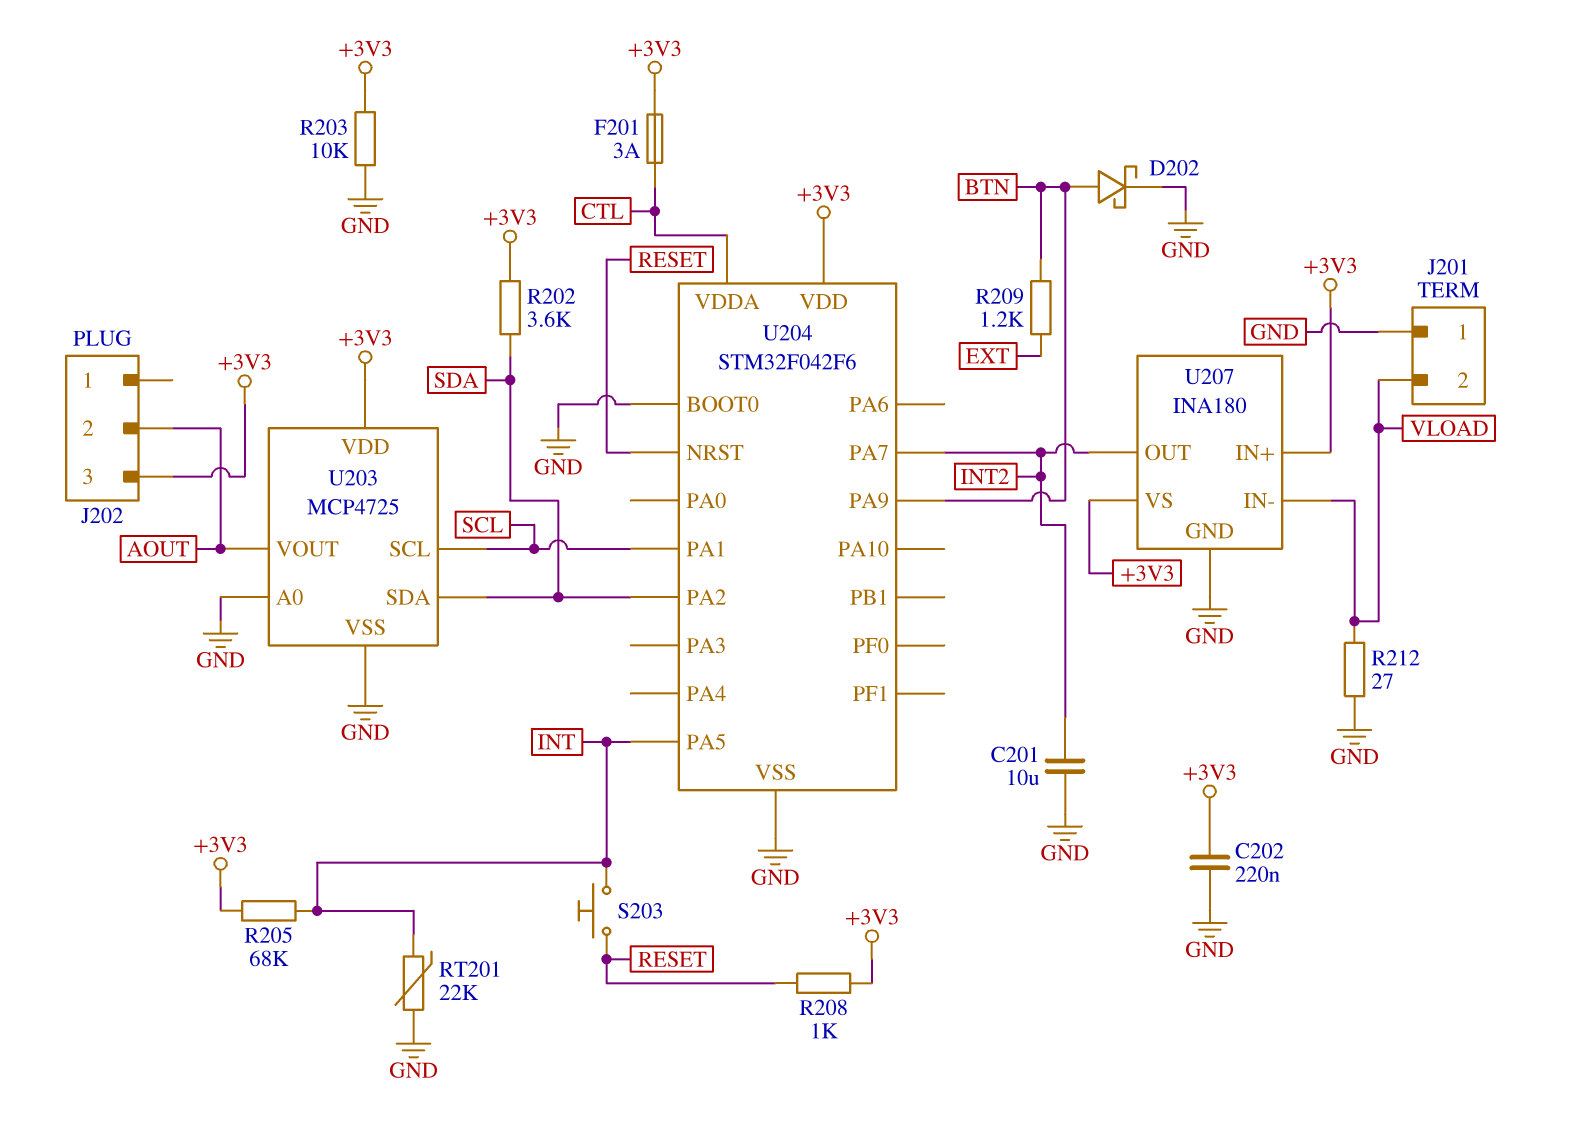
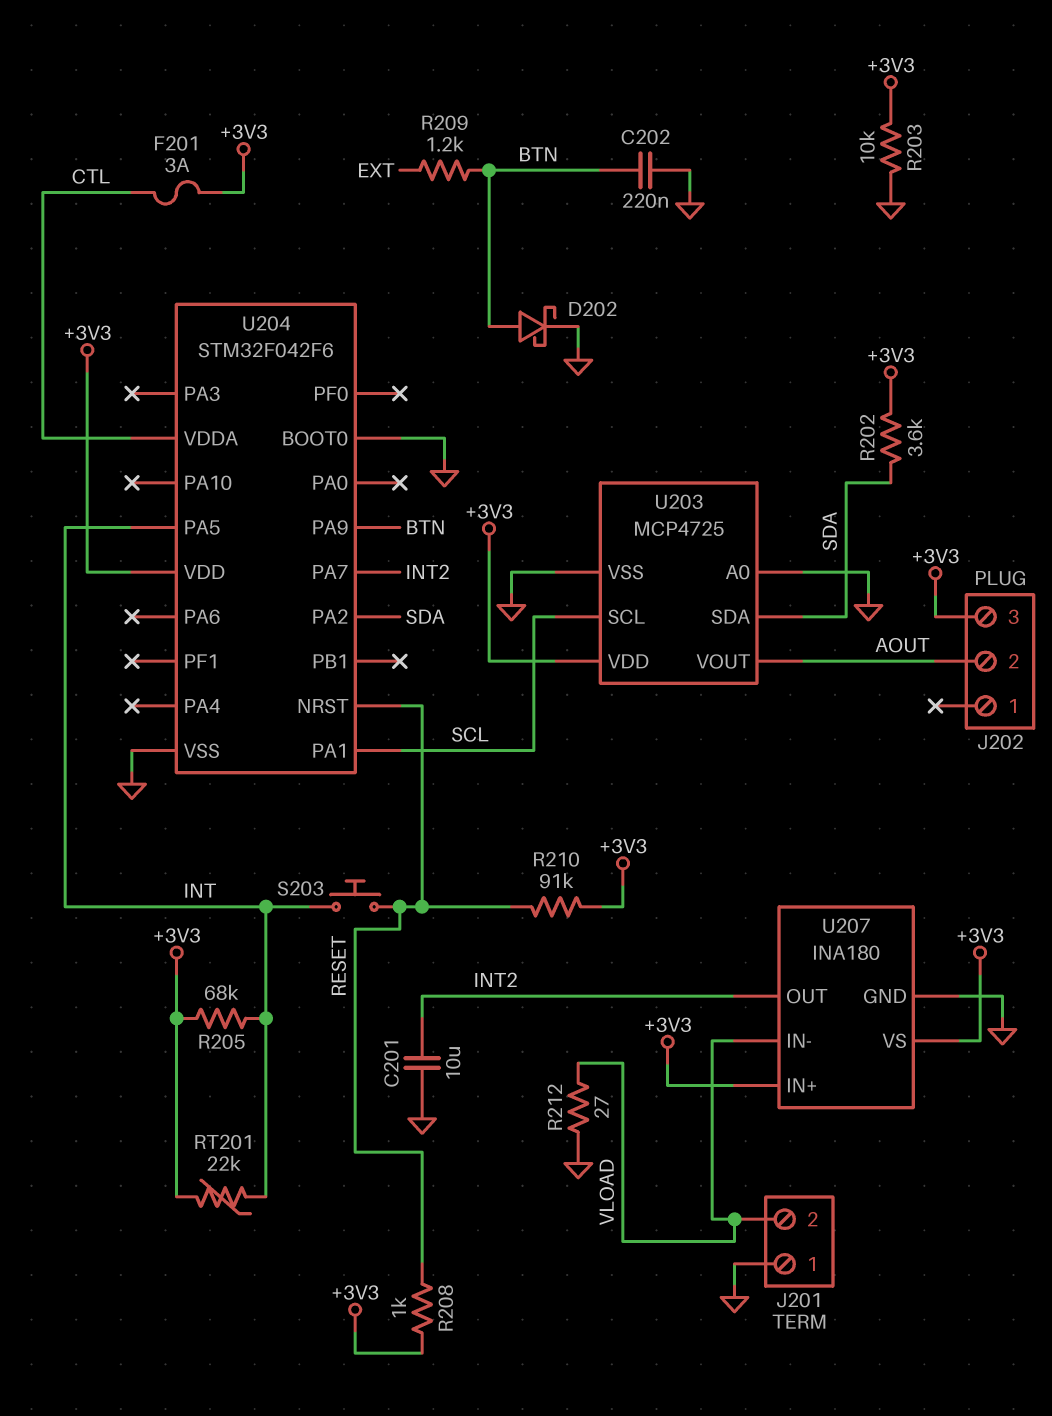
C202: 220nF (+3V3, GND) -> 220nF (BTN, GND)
R210: none -> 91k (+3V3, RESET)
RT201: 22k (GND, INT) -> 22k (+3V3, INT)

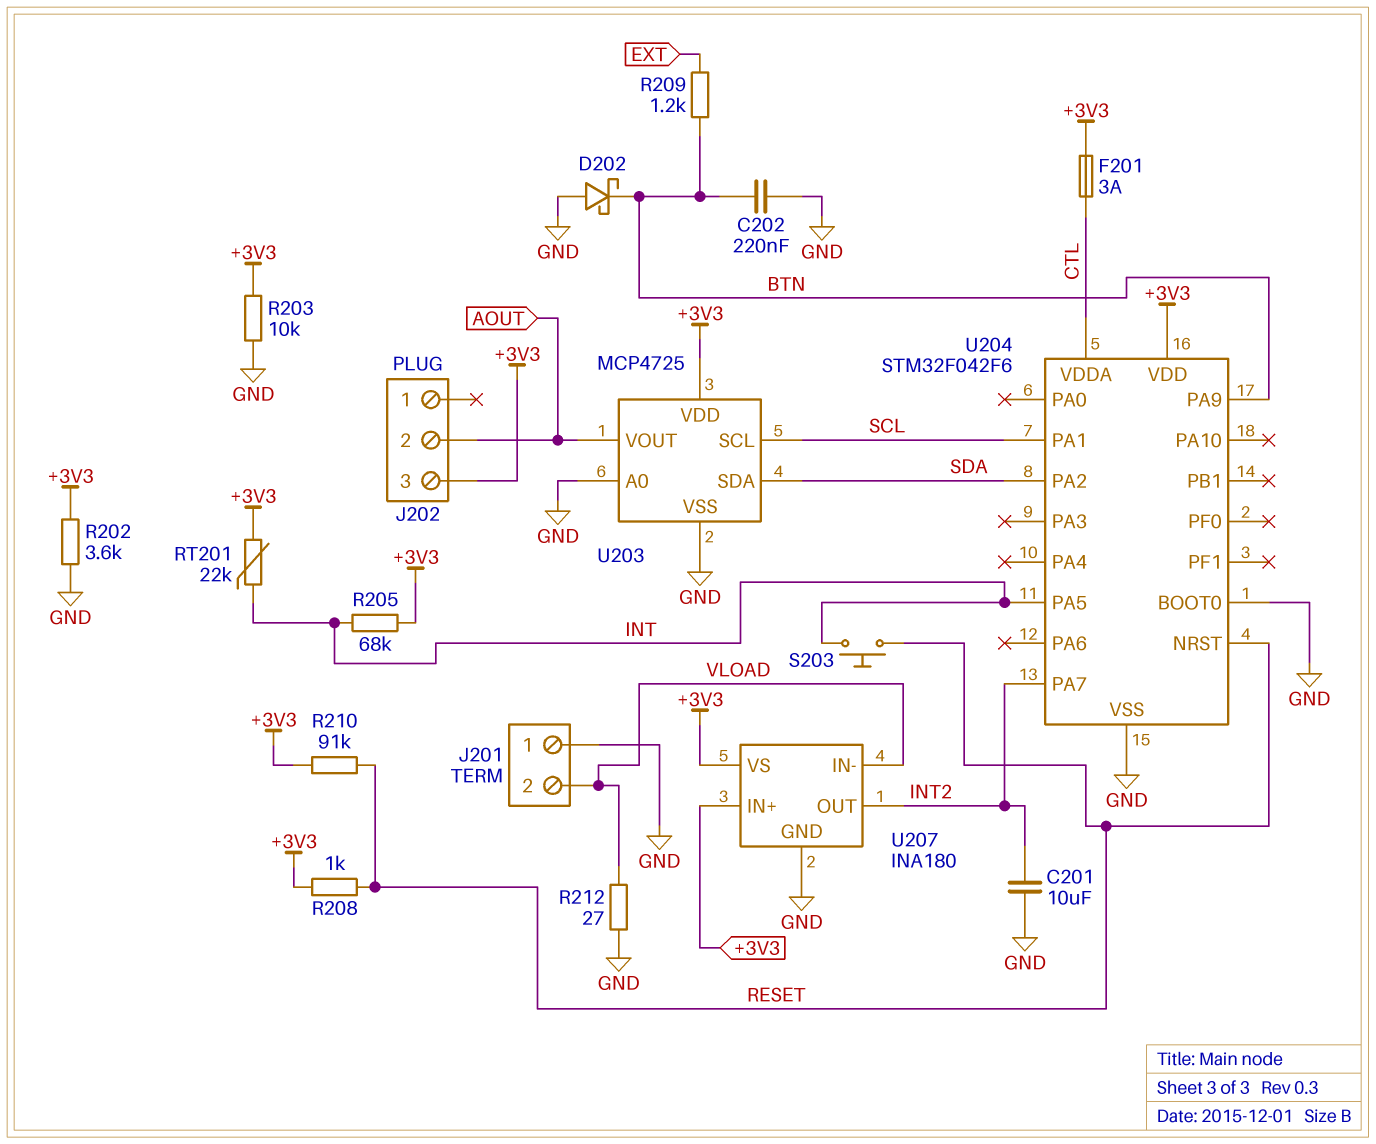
D202: schottky (A BTN, K GND) -> schottky (A GND, K BTN)
R202: 3.6k (+3V3, SDA) -> 3.6k (+3V3, GND)

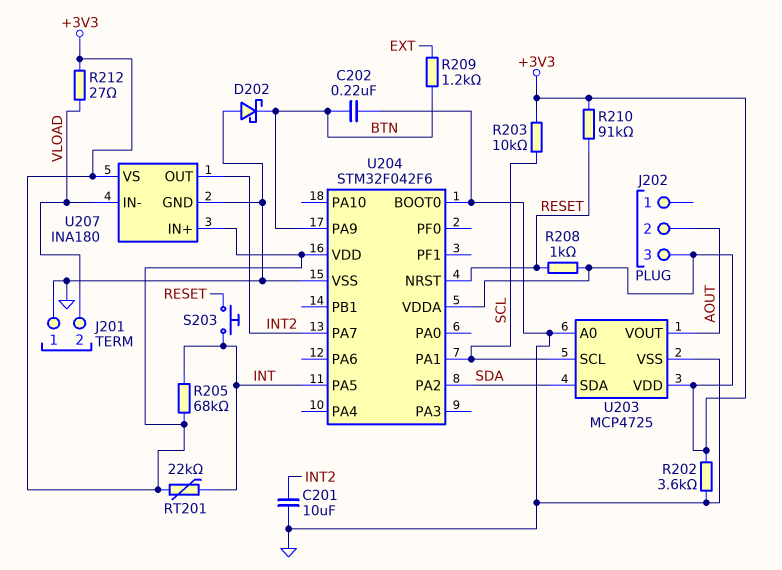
F201: 3A (+3V3, CTL) -> none
R203: 10k (+3V3, GND) -> 10k (+3V3, SCL)
R212: 27 (GND, VLOAD) -> 27 (+3V3, VLOAD)
U204 pin VDDA: CTL -> +3V3

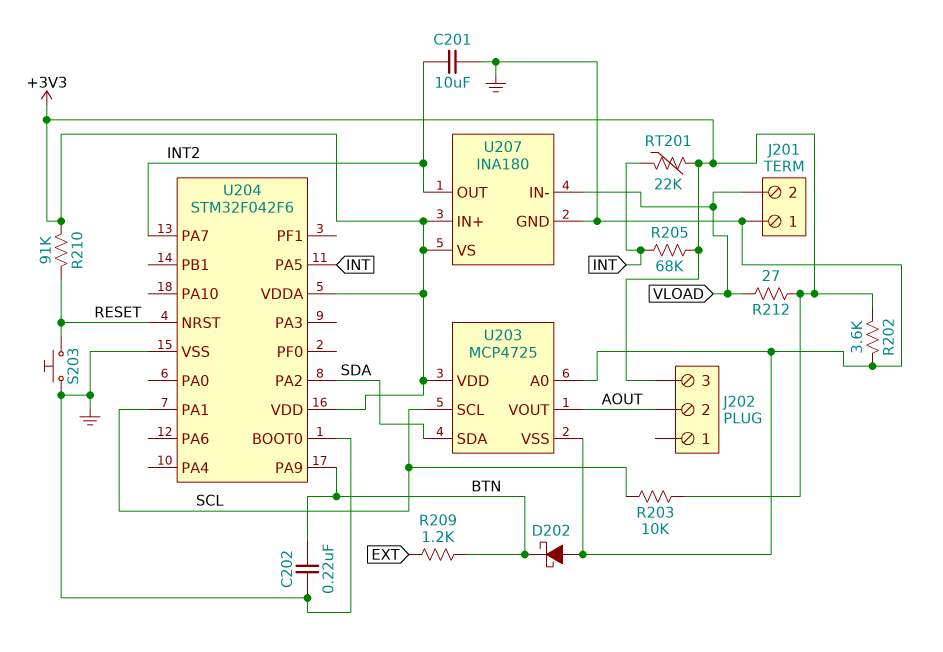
R208: 1k (+3V3, RESET) -> none
S203: button (INT, RESET) -> button (GND, RESET)

